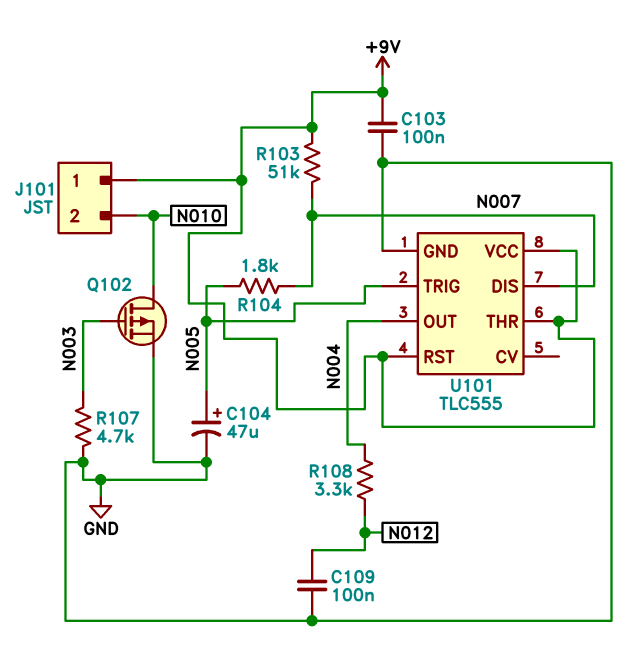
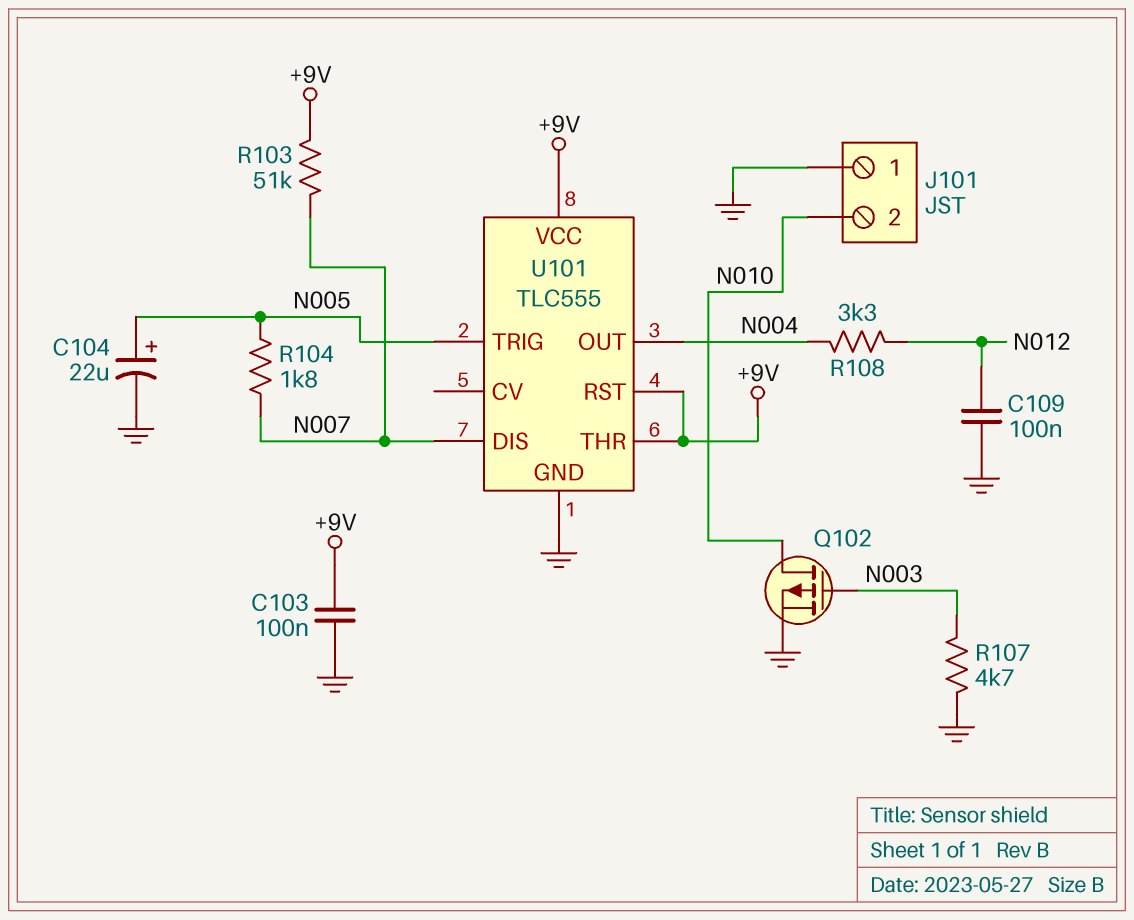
C104: 47uF (plus N005, minus GND) -> 22uF (plus N005, minus GND)
J101 pin 1: +9V -> GND

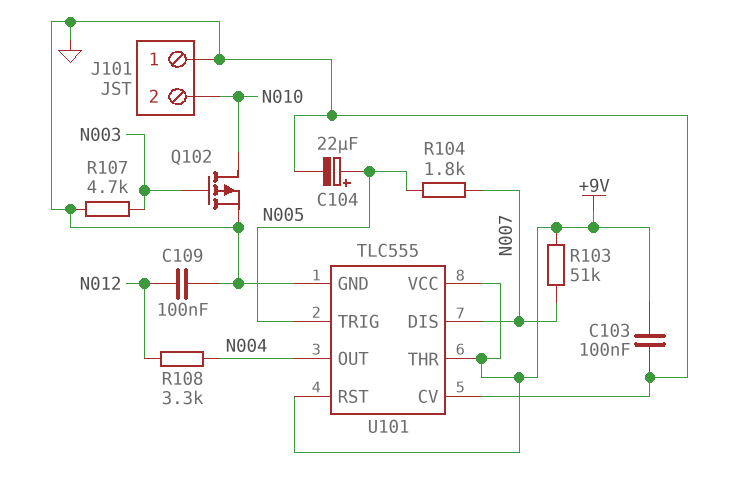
U101 pin CV: none -> GND

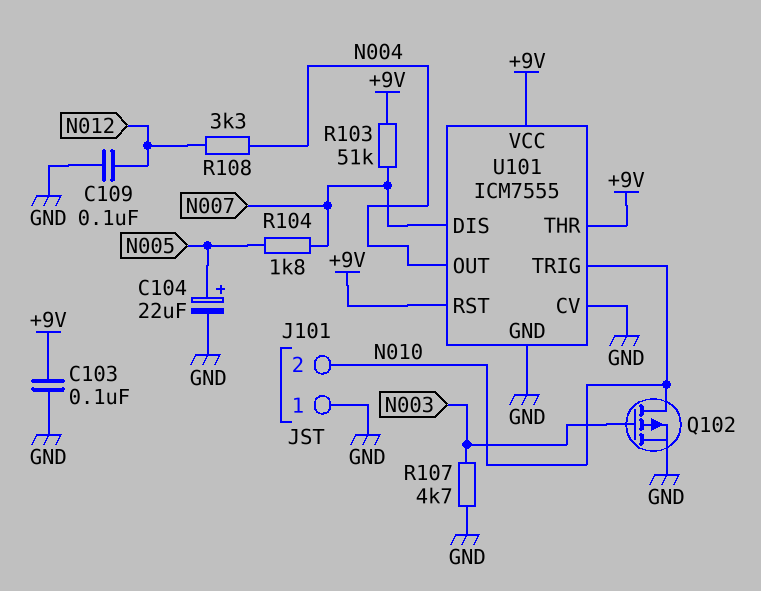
U101: TLC555 -> ICM7555
U101 pin TRIG: N005 -> N010

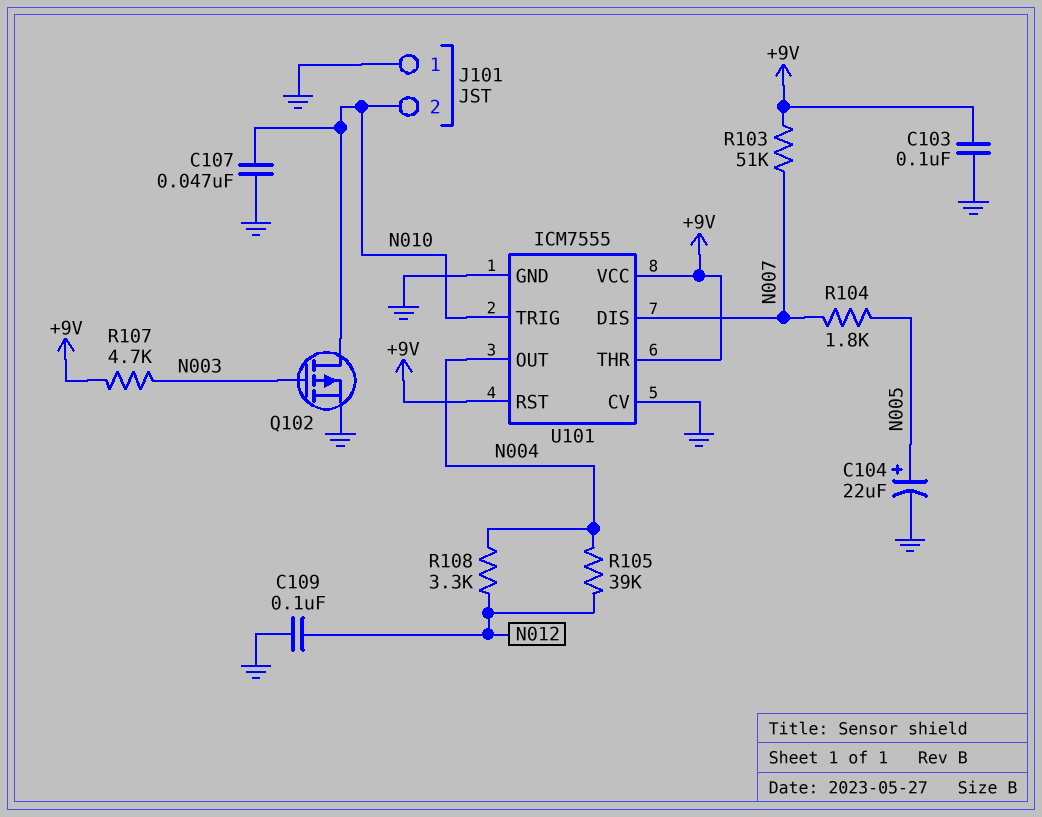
C107: none -> 47nF (GND, N010)
R105: none -> 39k (N004, N012)
R107: 4.7k (GND, N003) -> 4.7k (+9V, N003)

